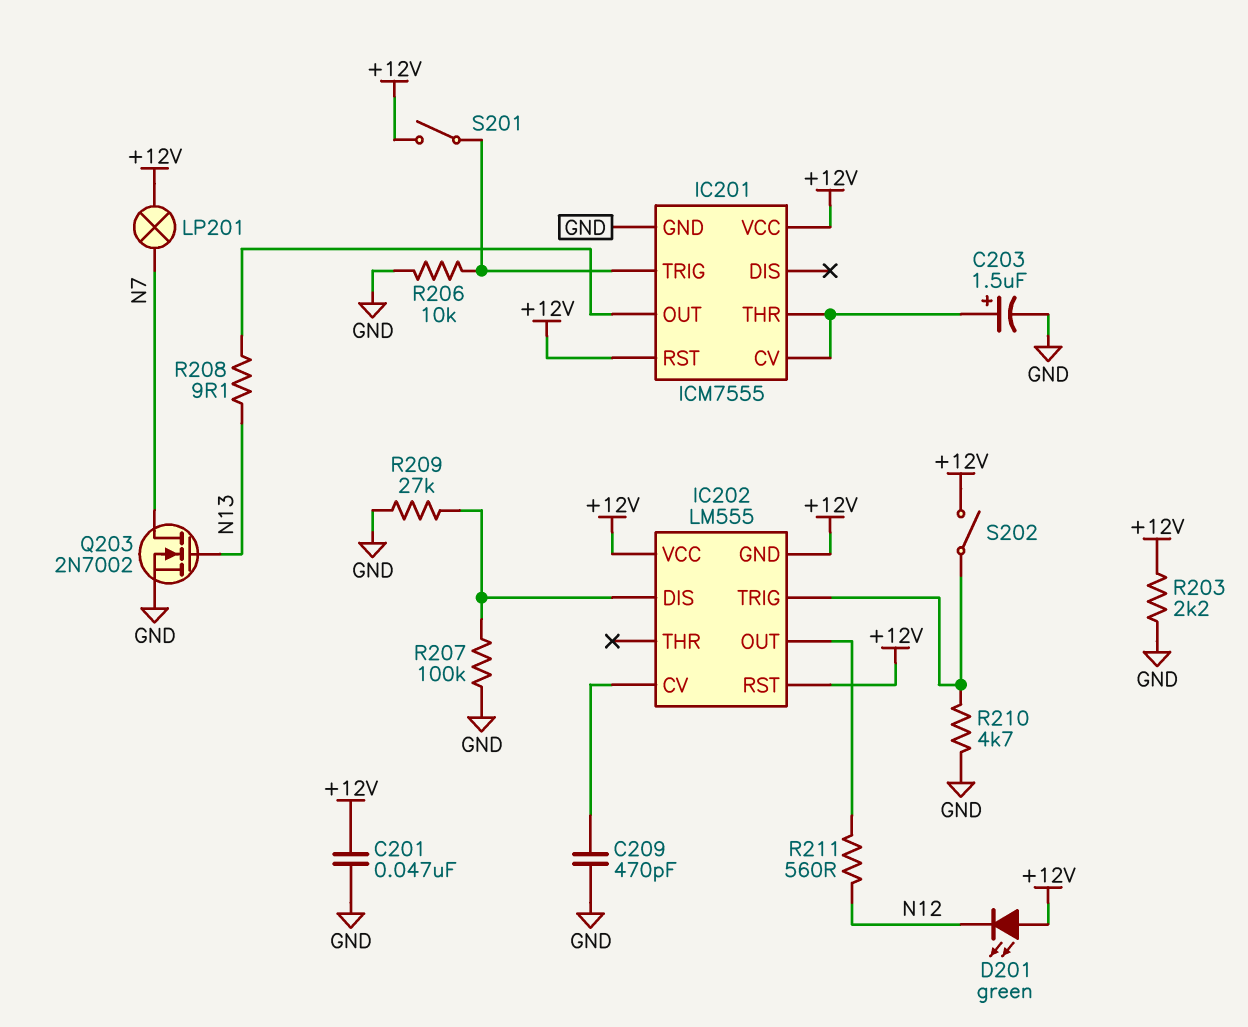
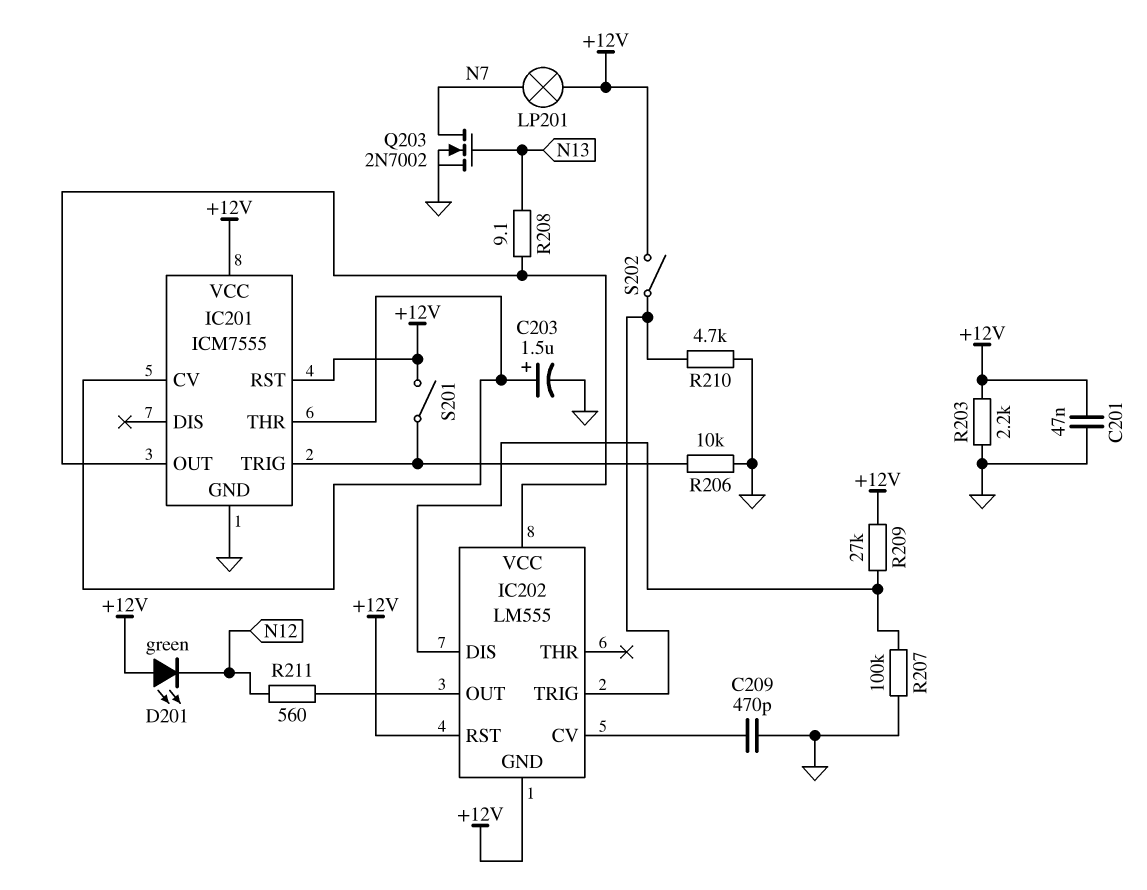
IC202 pin VCC: +12V -> IC201/OUT
R209: 27k (GND, IC202/DIS) -> 27k (+12V, IC202/DIS)

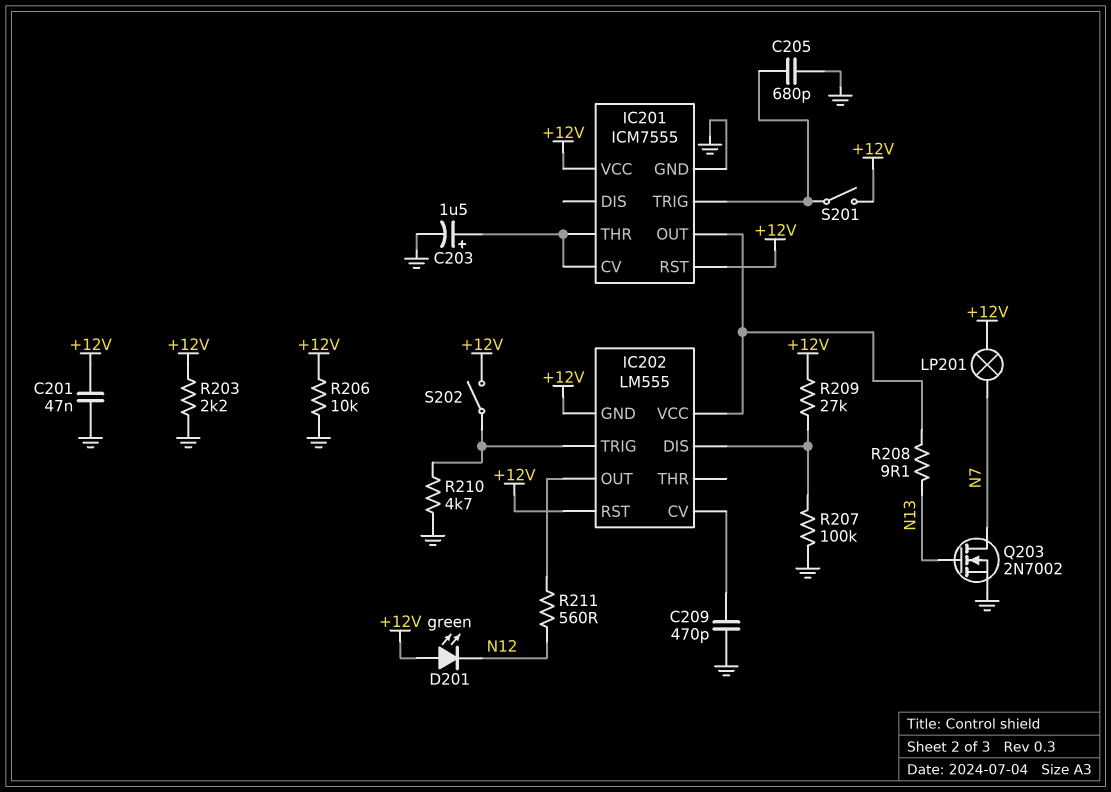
C205: none -> 680pF (GND, IC201/TRIG)
R206: 10k (GND, IC201/TRIG) -> 10k (+12V, GND)

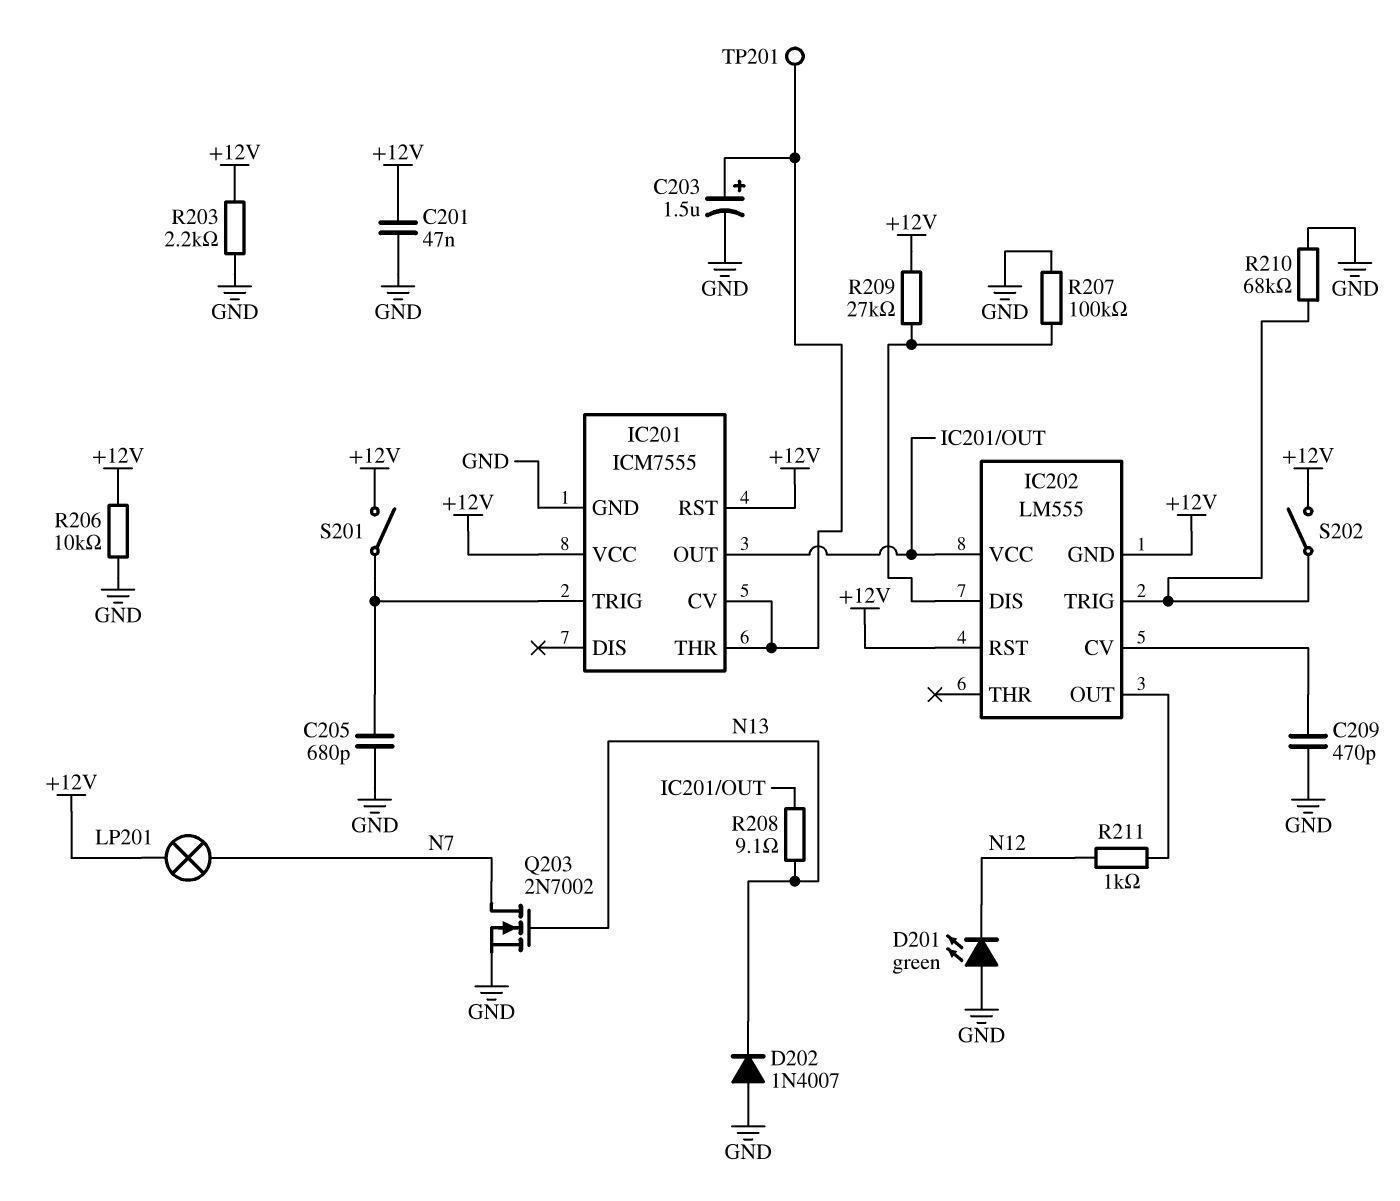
D201: LED green (A +12V, K N12) -> LED green (A GND, K N12)
D202: none -> diode 1N4007 (A GND, K N13)
R210: 4.7k (GND, IC202/TRIG) -> 68k (GND, IC202/TRIG)
R211: 560 (IC202/OUT, N12) -> 1k (IC202/OUT, N12)
TP201: none -> test point (IC201/CV)

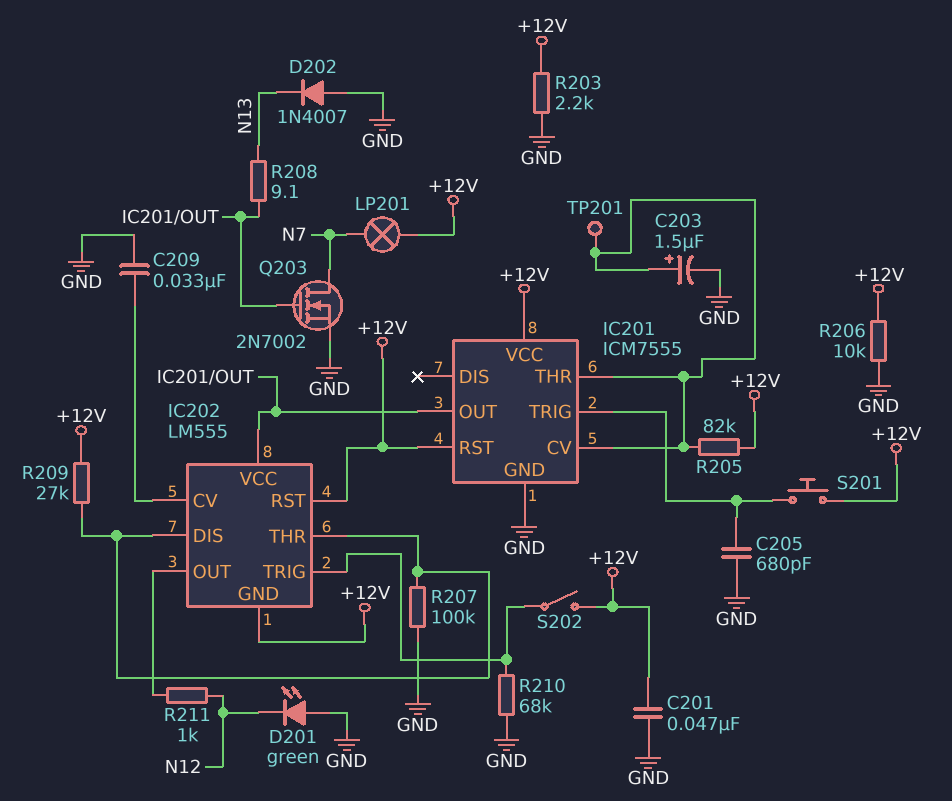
C209: 470pF (GND, IC202/CV) -> 33nF (GND, IC202/CV)
IC202 pin THR: none -> IC202/DIS
Q203: NMOS 2N7002 (G N13, D N7, S GND) -> NMOS 2N7002 (G IC201/OUT, D N7, S GND)
R205: none -> 82k (+12V, IC201/CV)
S201: switch (+12V, IC201/TRIG) -> button (+12V, IC201/TRIG)

